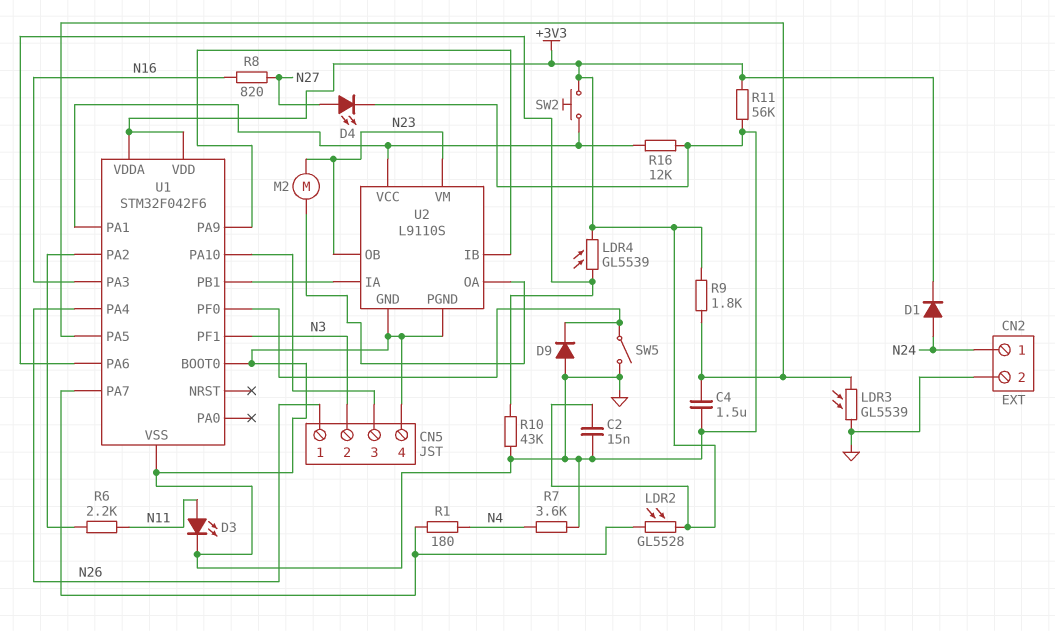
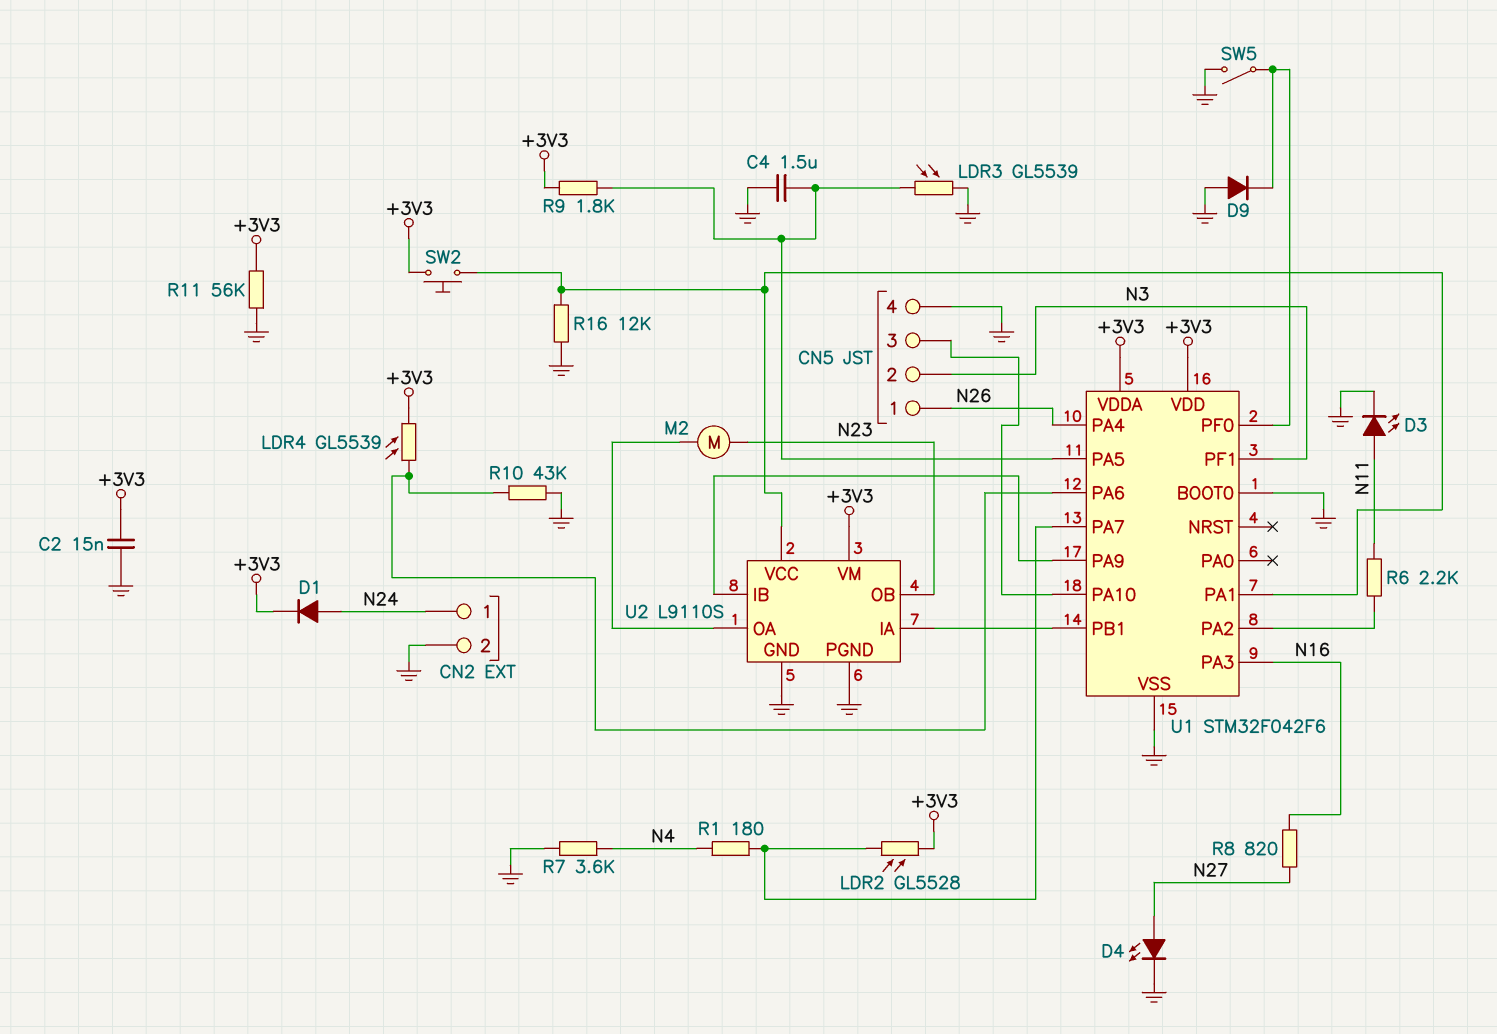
U2 pin VM: N23 -> +3V3

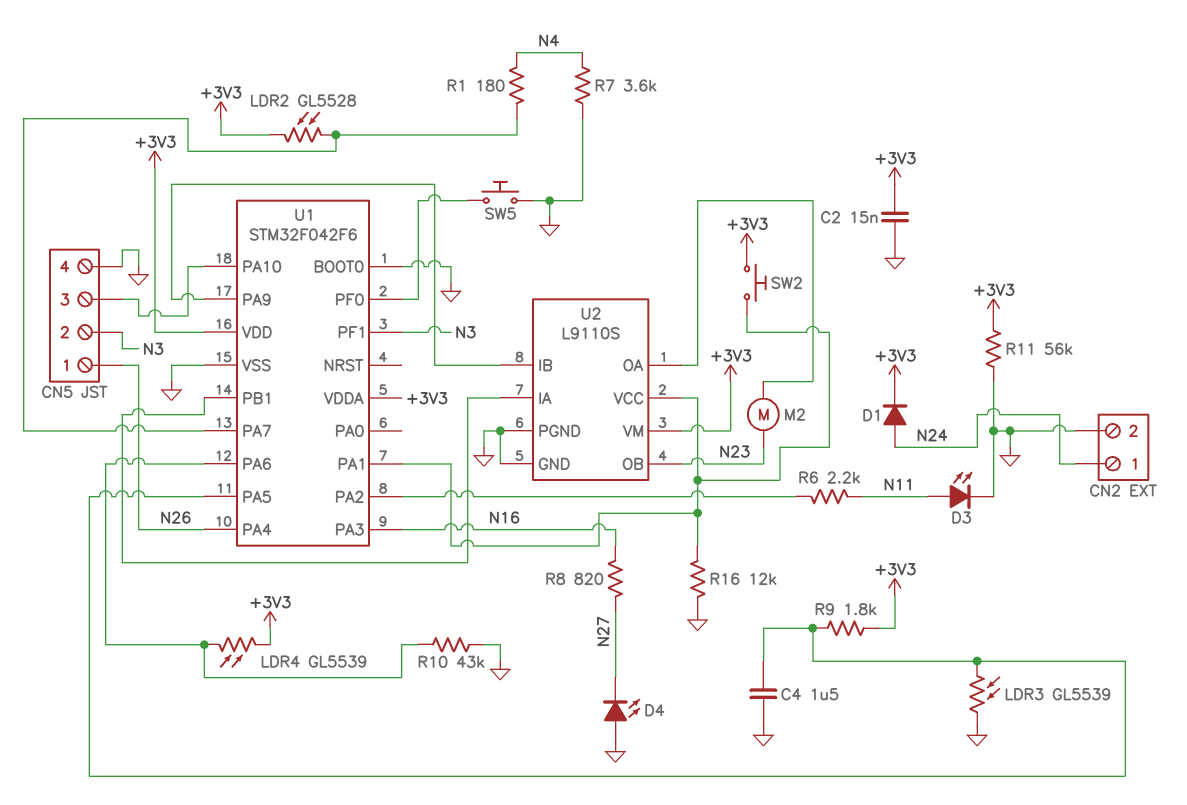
D4: LED (A N27, K GND) -> LED (A GND, K N27)
D9: diode (A GND, K U1/PF0) -> none
SW5: switch (GND, U1/PF0) -> button (GND, U1/PF0)

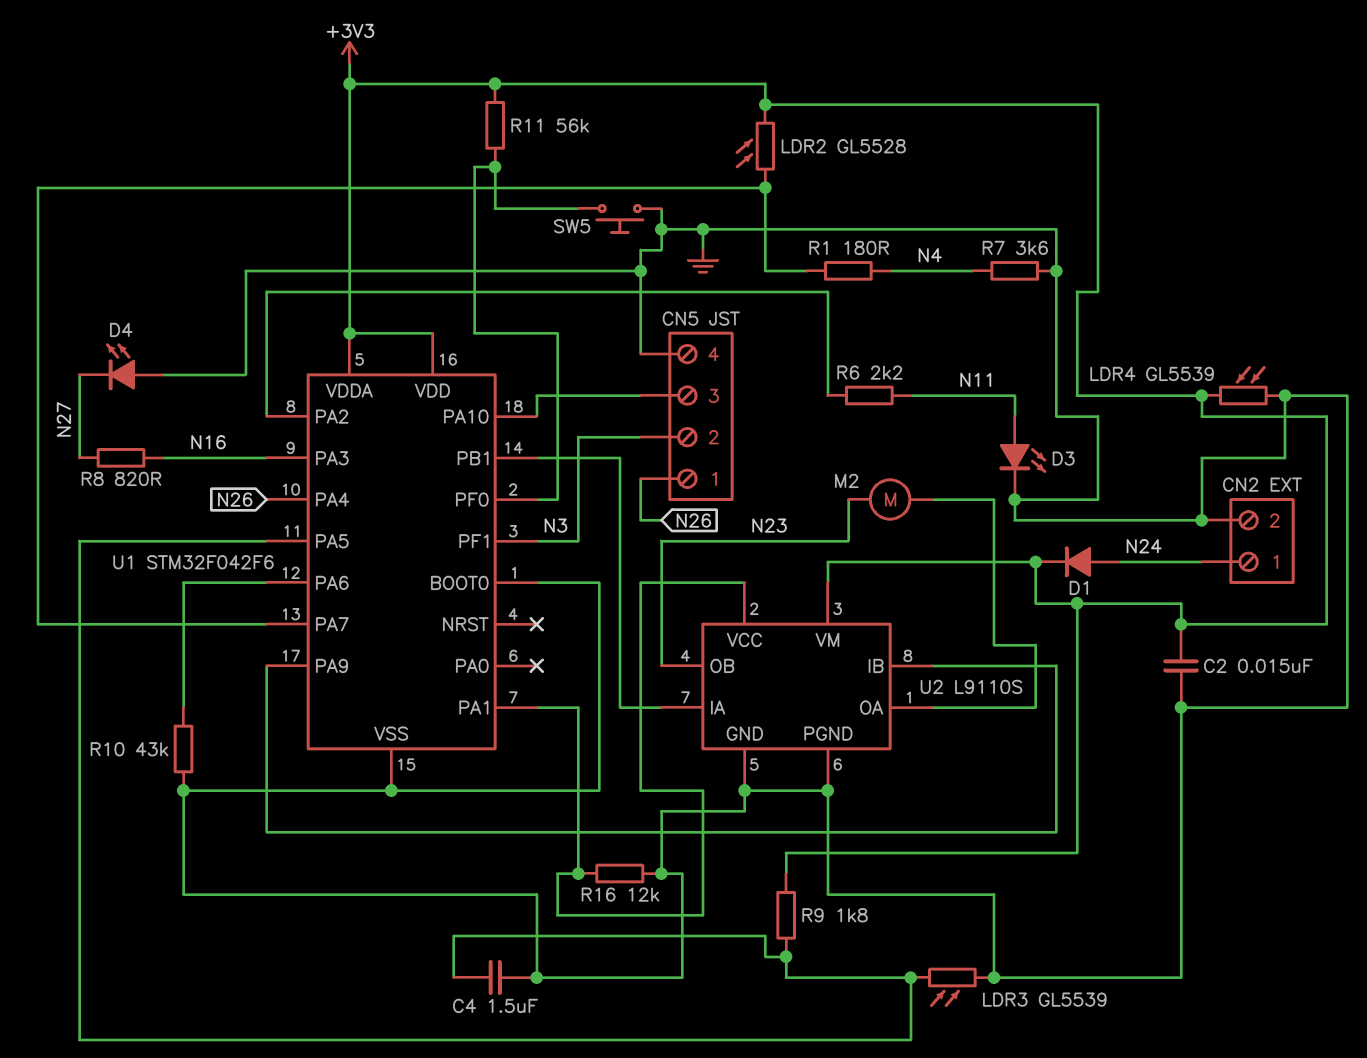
LDR4: GL5539 (+3V3, U1/PA6) -> GL5539 (+3V3, GND)
R11: 56k (+3V3, GND) -> 56k (+3V3, U1/PF0)
SW2: button (+3V3, U1/PA1) -> none

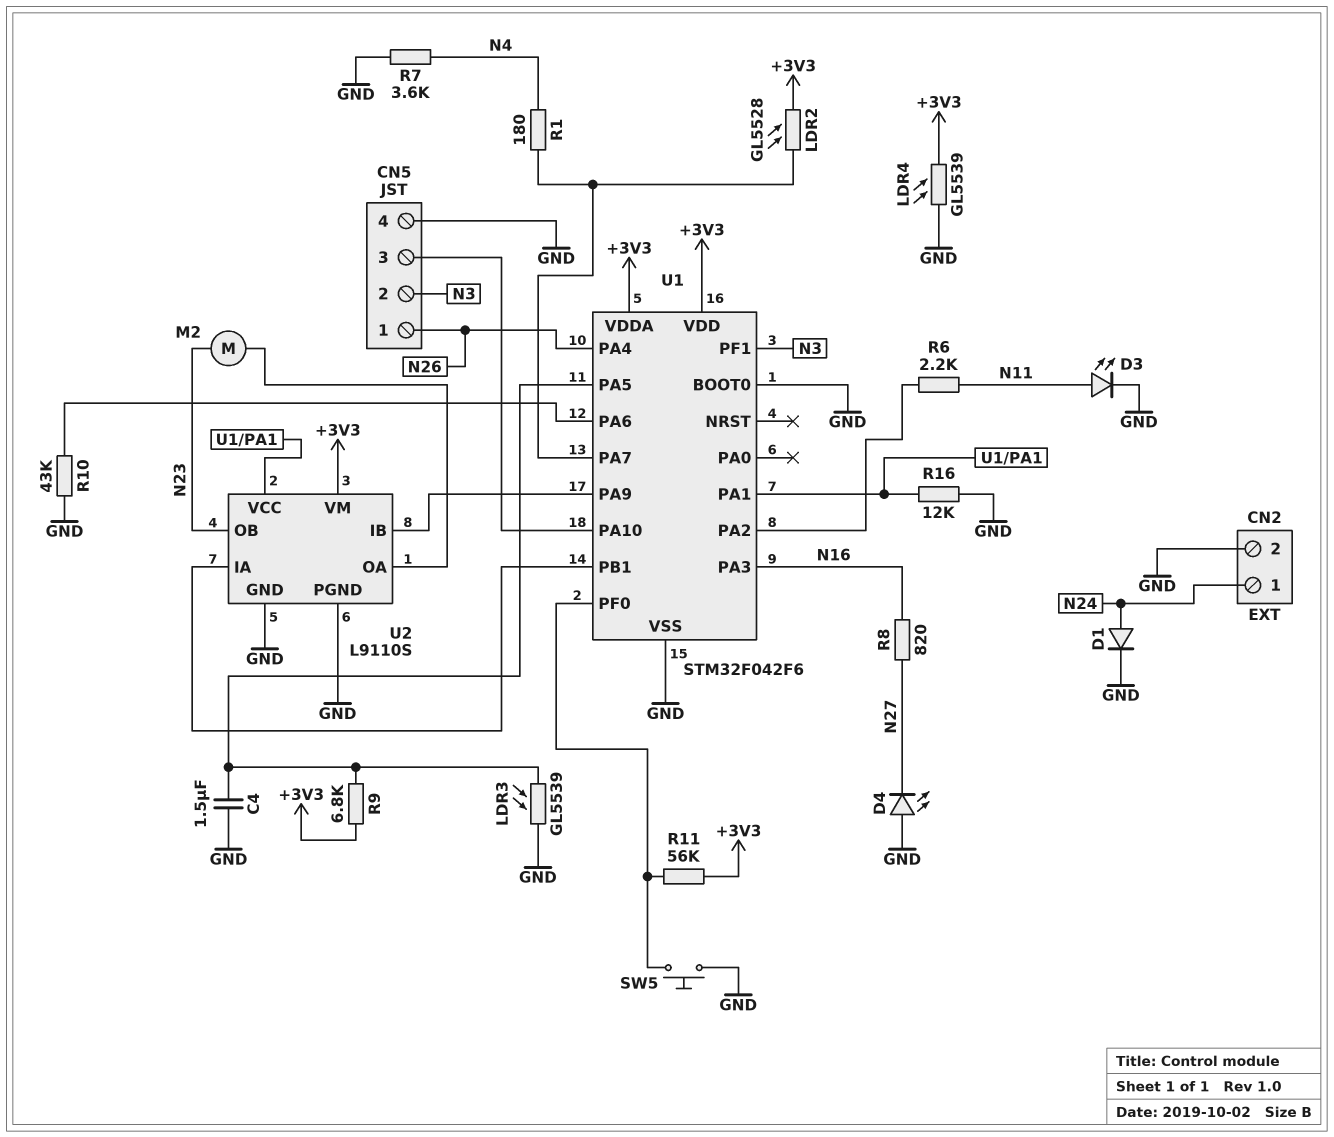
C2: 15nF (+3V3, GND) -> none
D1: diode (A N24, K +3V3) -> diode (A N24, K GND)
R9: 1.8k (+3V3, U1/PA5) -> 6.8k (+3V3, U1/PA5)

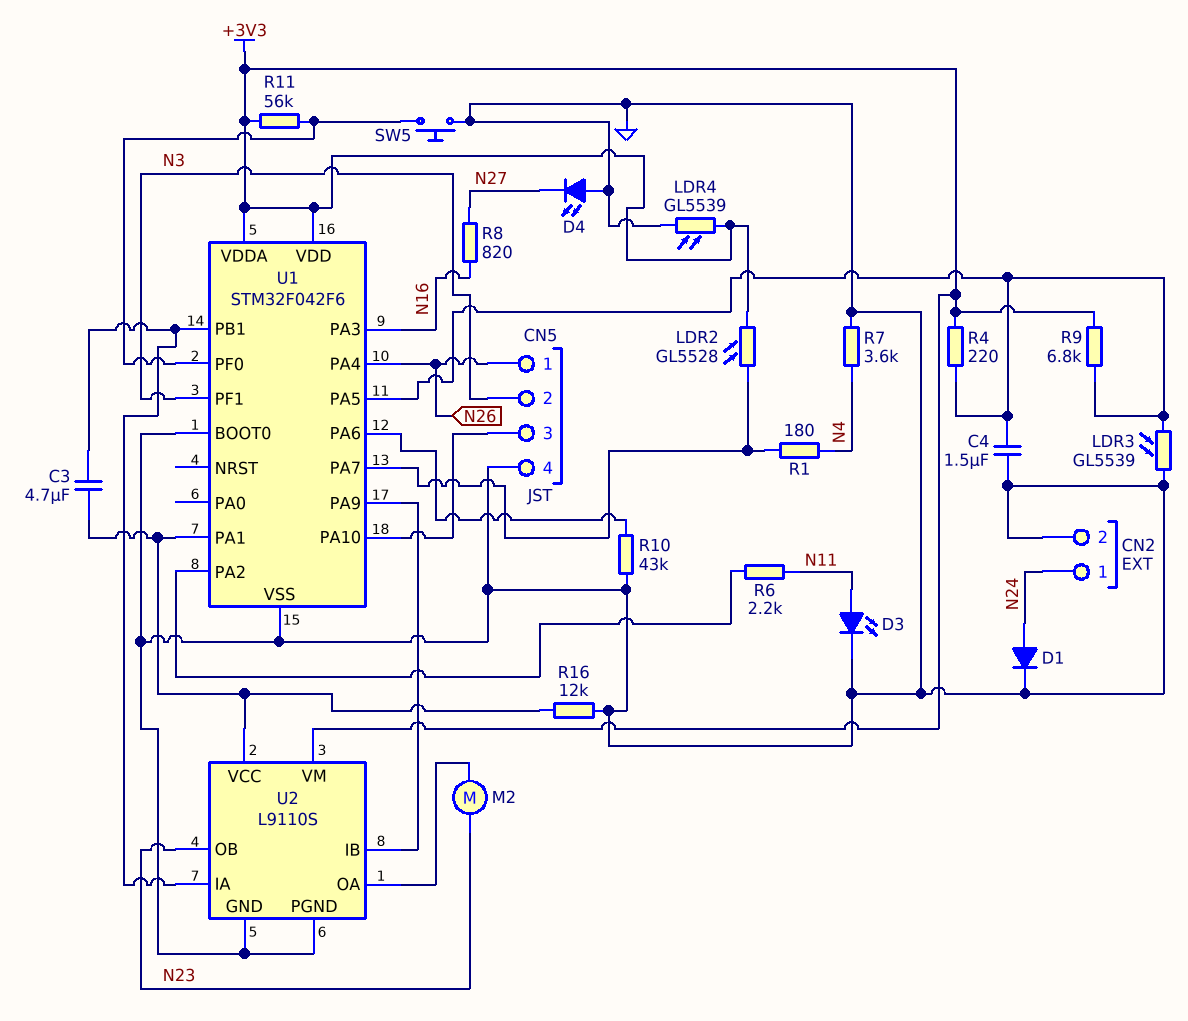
C3: none -> 4.7uF (U1/PA1, U1/PB1)
R4: none -> 220 (+3V3, U1/PA5)

